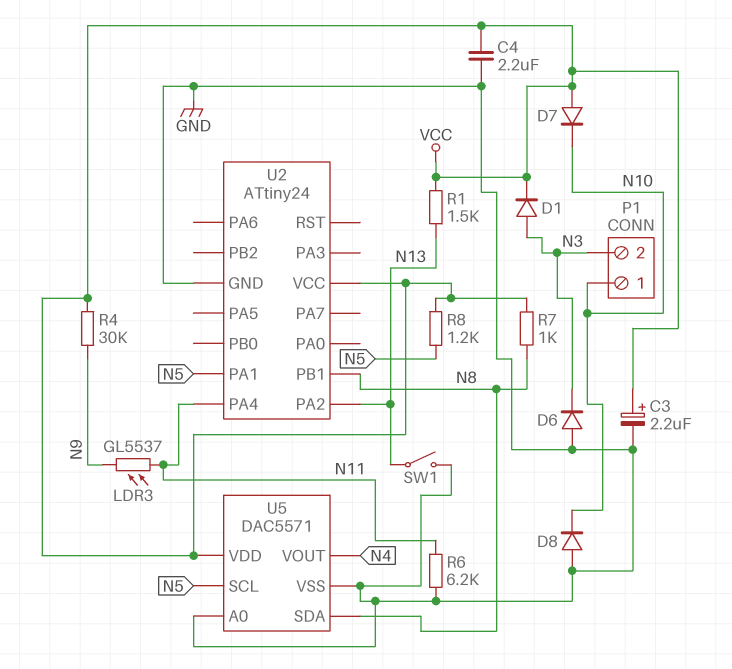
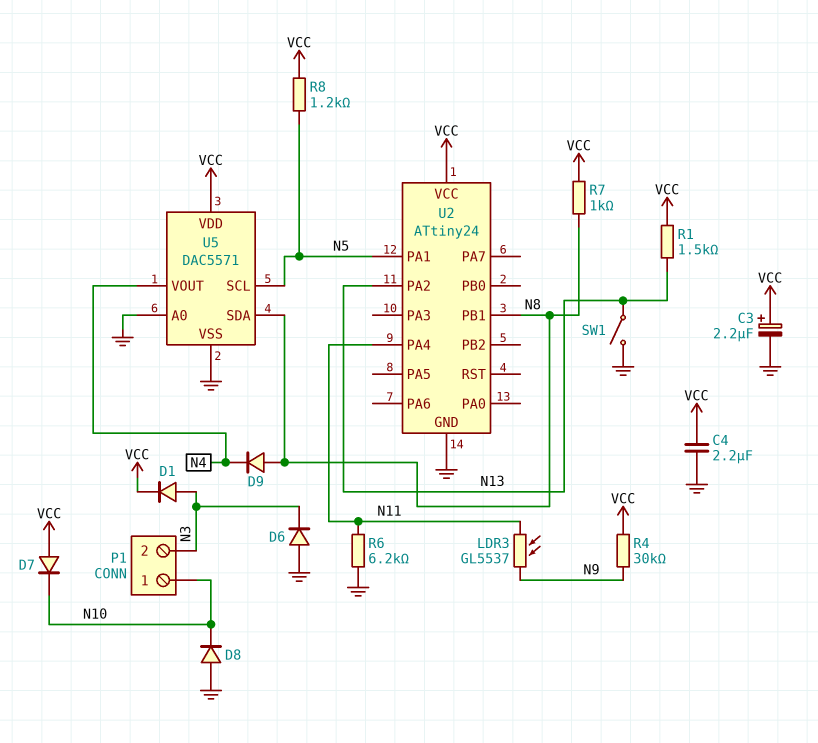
D9: none -> diode (A N8, K N4)

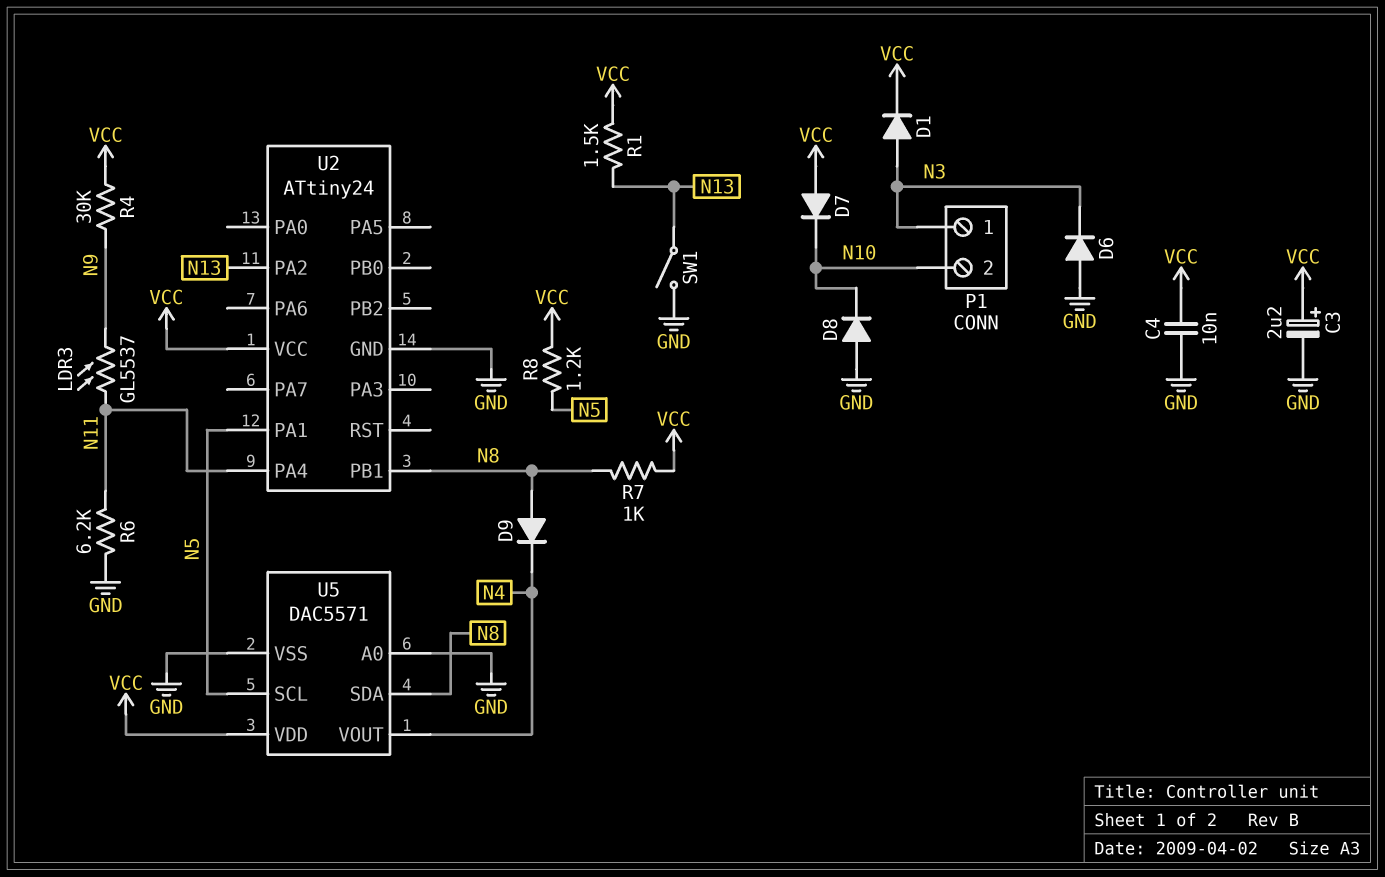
C4: 2.2uF (GND, VCC) -> 10nF (GND, VCC)
P1 pin 1: N10 -> N3
P1 pin 2: N3 -> N10

